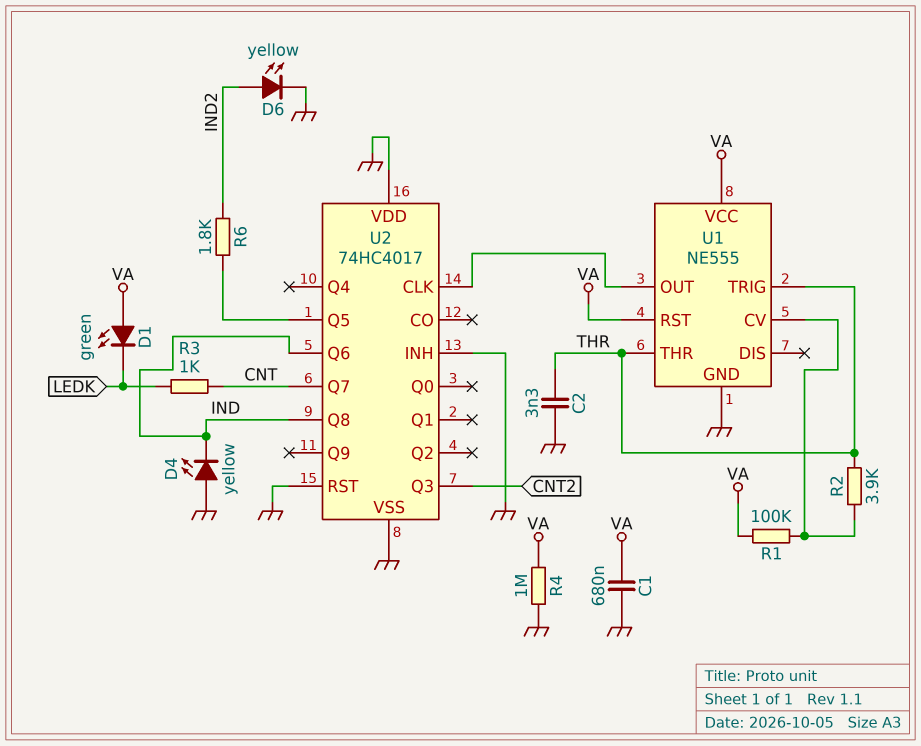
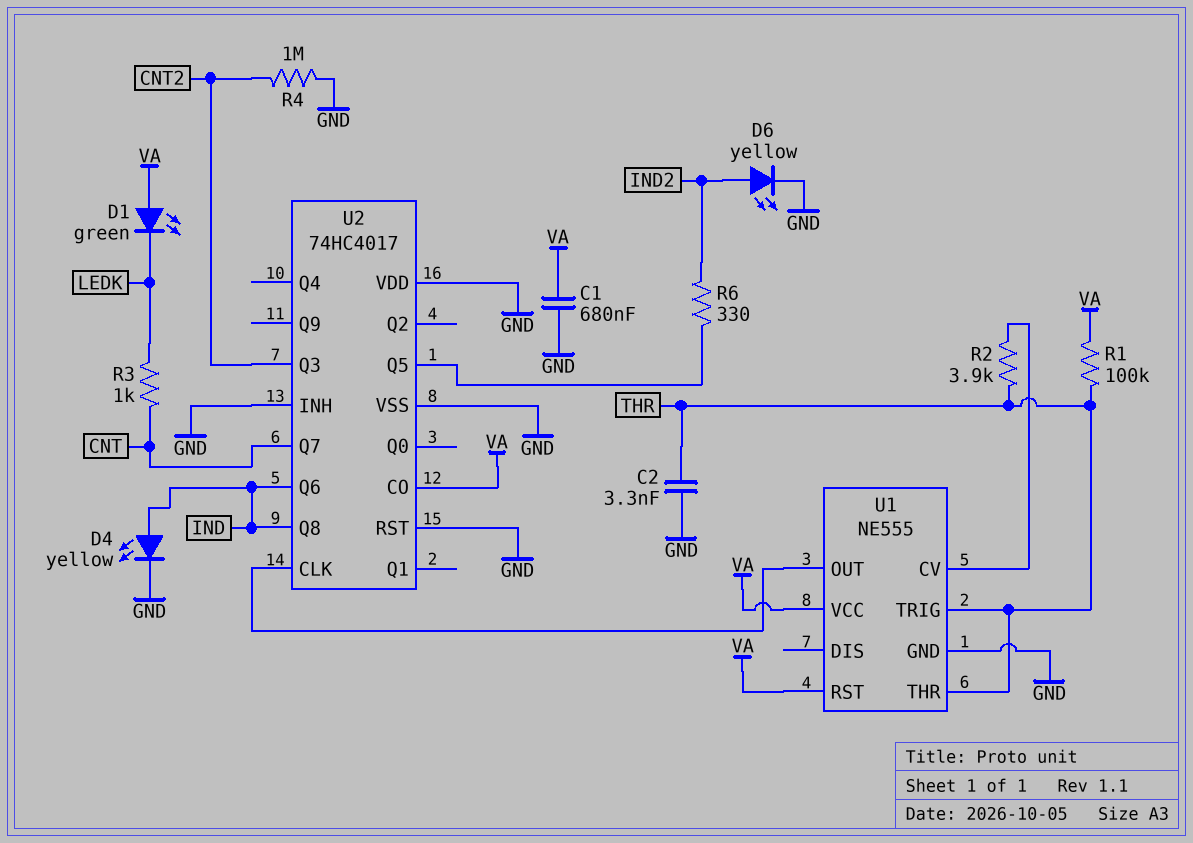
D4: LED yellow (A GND, K IND) -> LED yellow (A IND, K GND)
R1: 100k (U1/CV, VA) -> 100k (THR, VA)
R4: 1M (GND, VA) -> 1M (CNT2, GND)
R6: 1.8k (IND2, U2/Q5) -> 330 (IND2, U2/Q5)
U2 pin CO: none -> VA

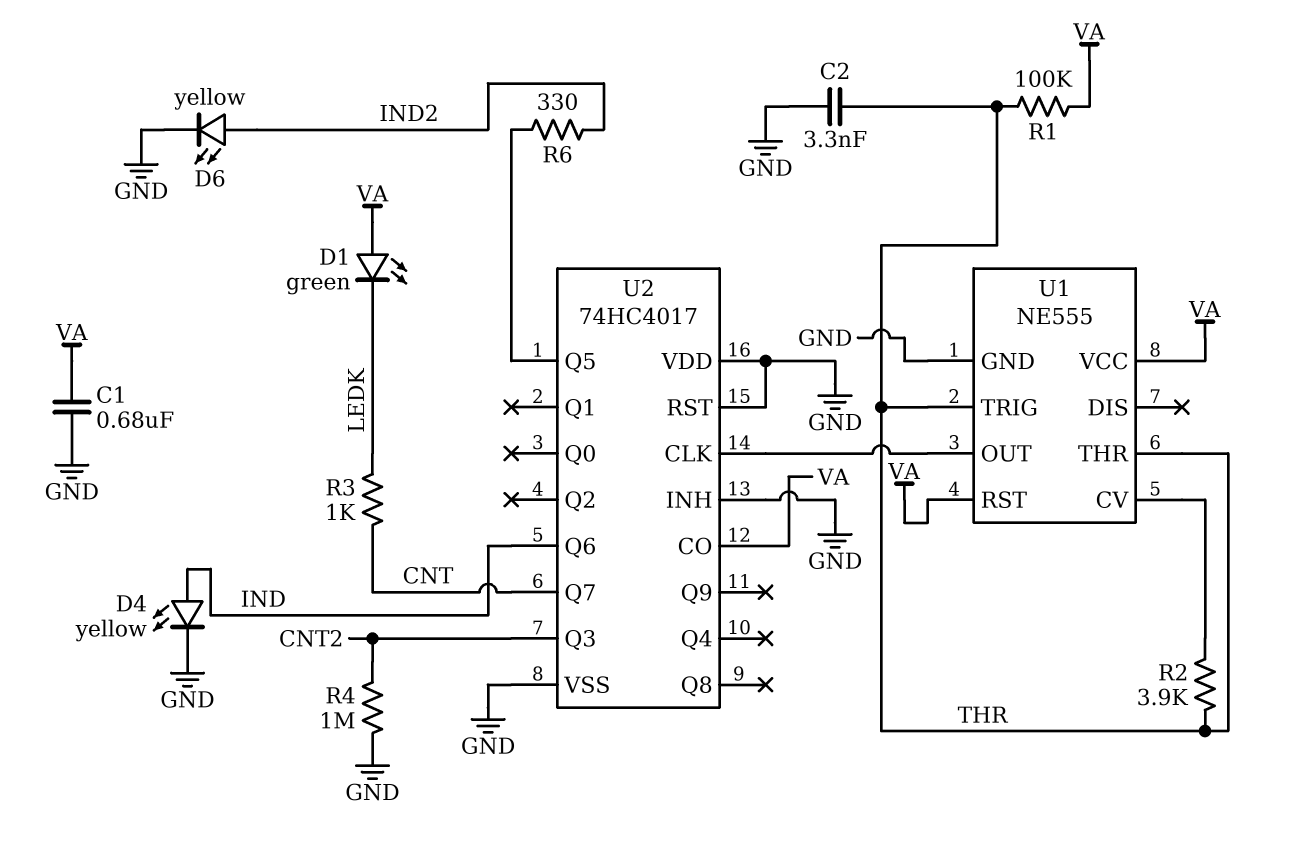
U2 pin Q8: IND -> none

